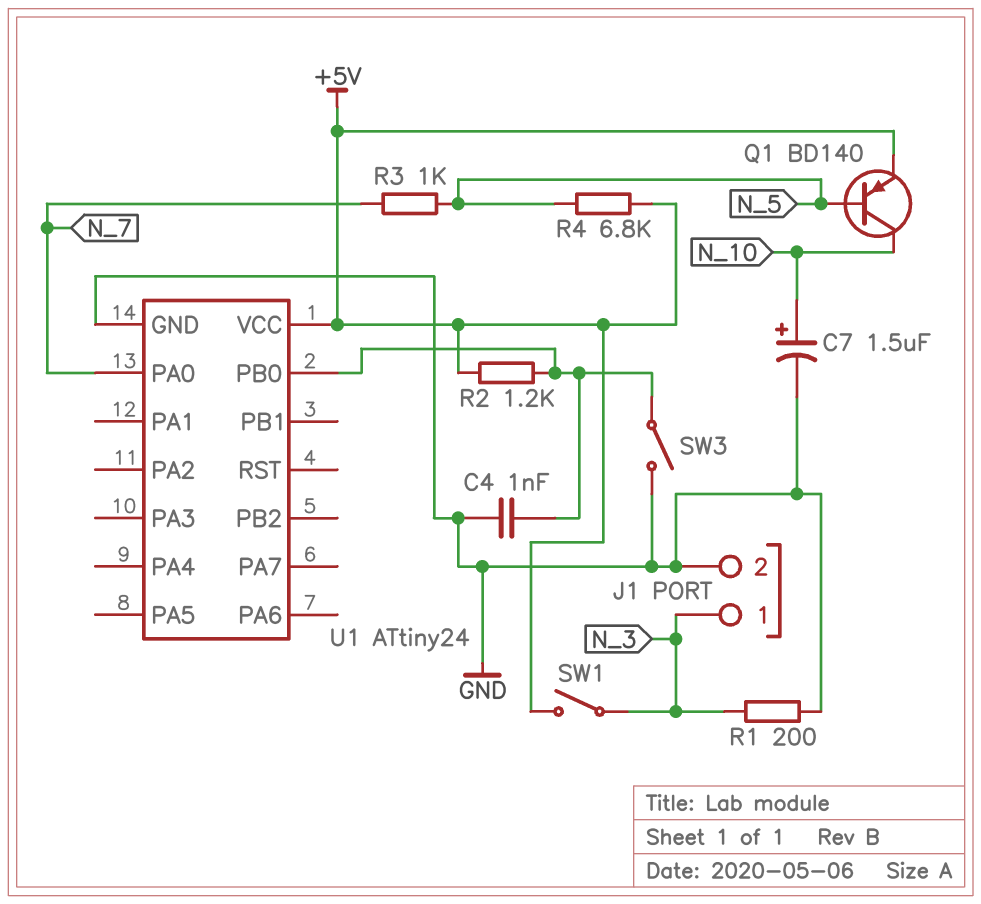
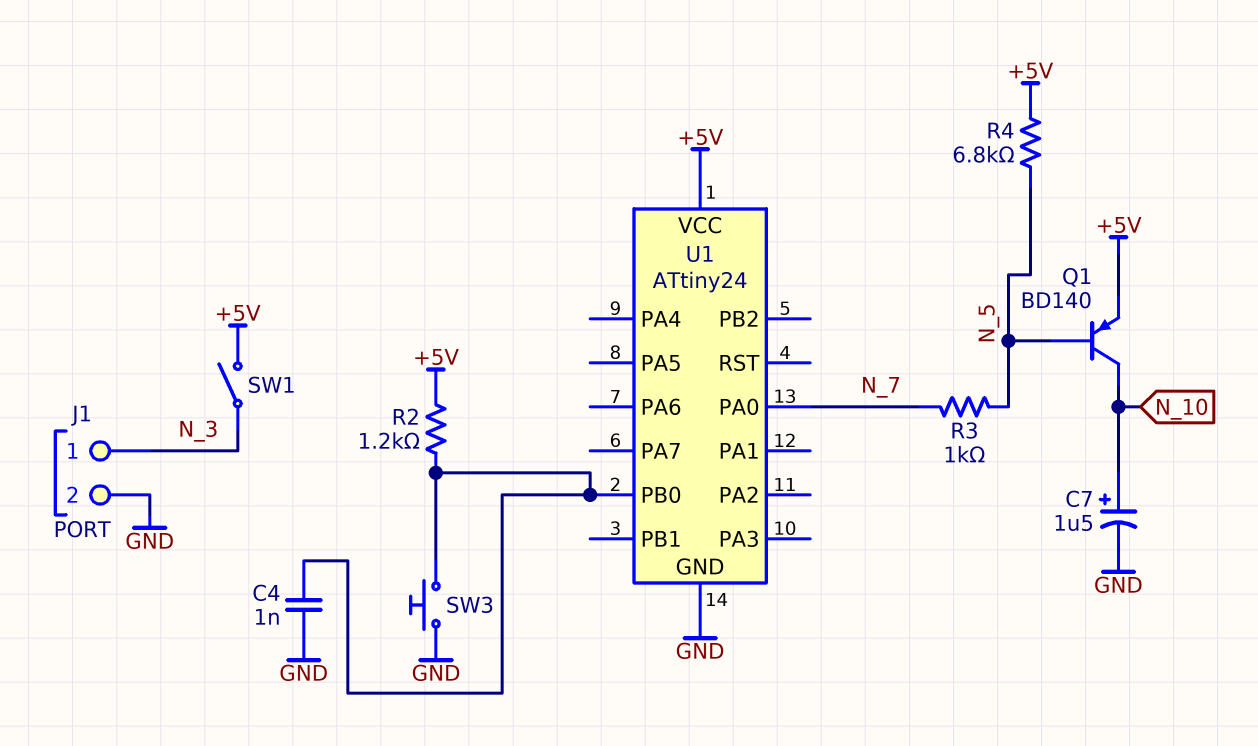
R1: 200 (GND, N_3) -> none
SW3: switch (GND, U1/PB0) -> button (GND, U1/PB0)

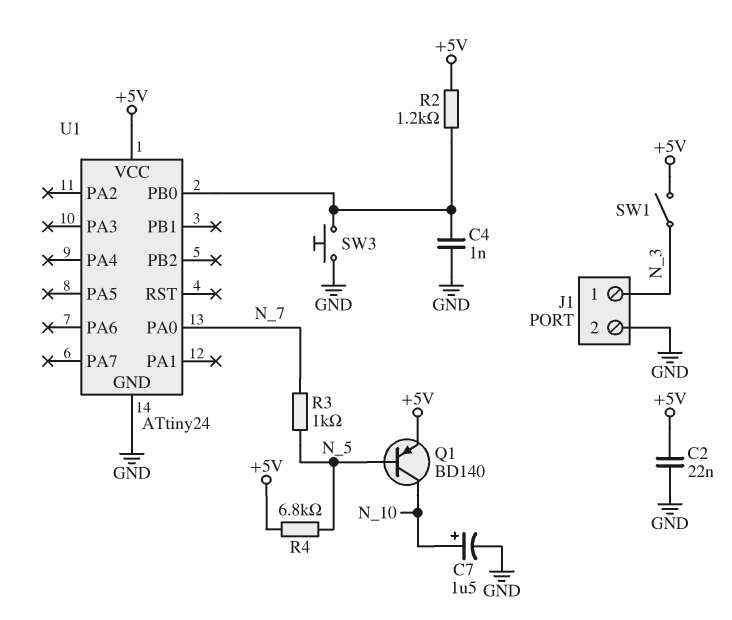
C2: none -> 22nF (+5V, GND)

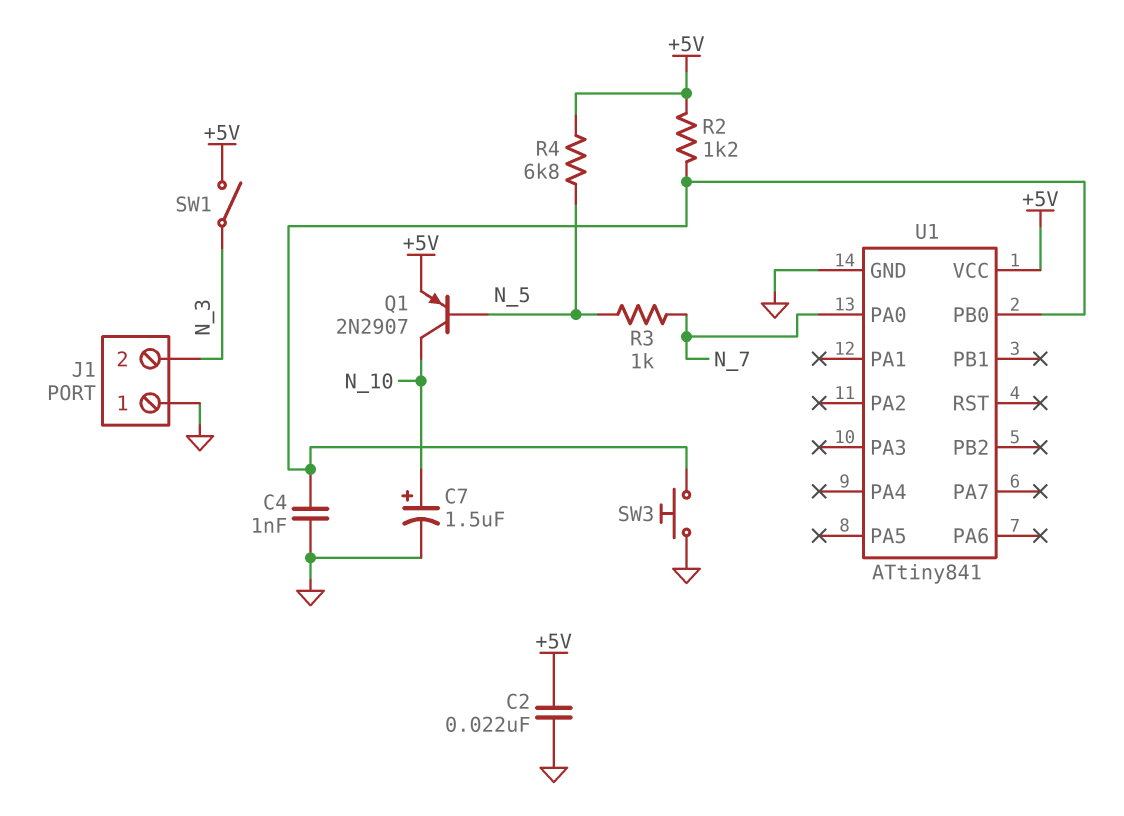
J1 pin 1: N_3 -> GND
J1 pin 2: GND -> N_3
Q1: PNP BD140 (B N_5, C N_10, E +5V) -> PNP 2N2907 (B N_5, C N_10, E +5V)
U1: ATtiny24 -> ATtiny841

